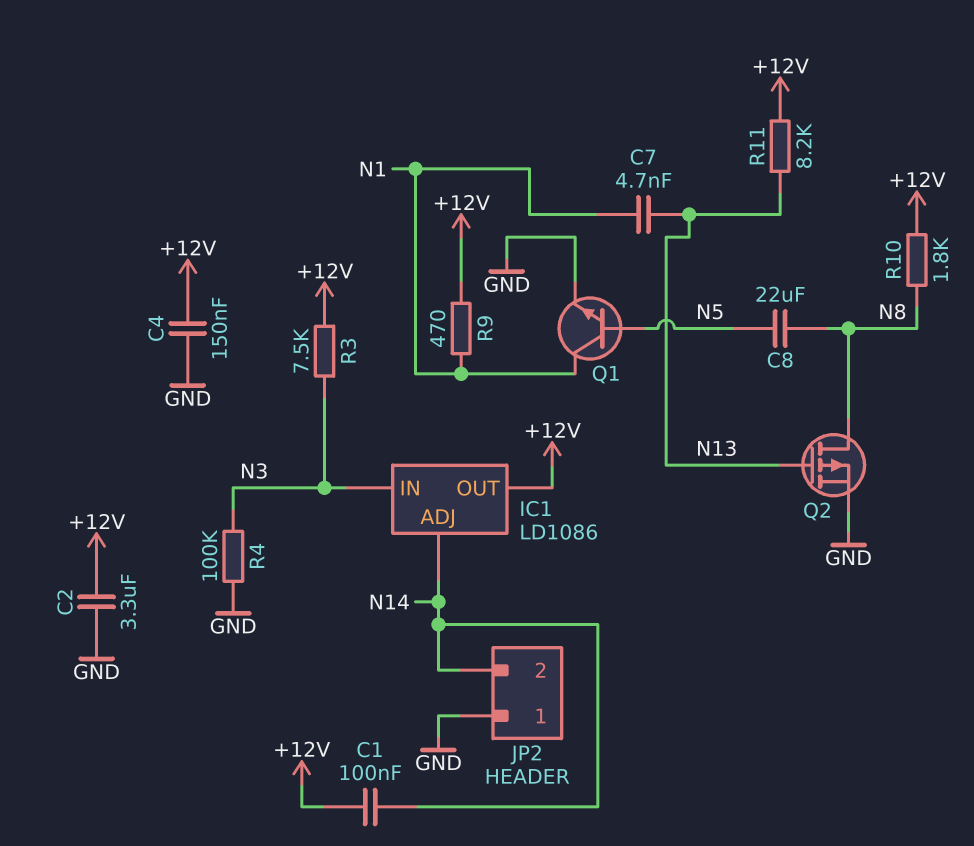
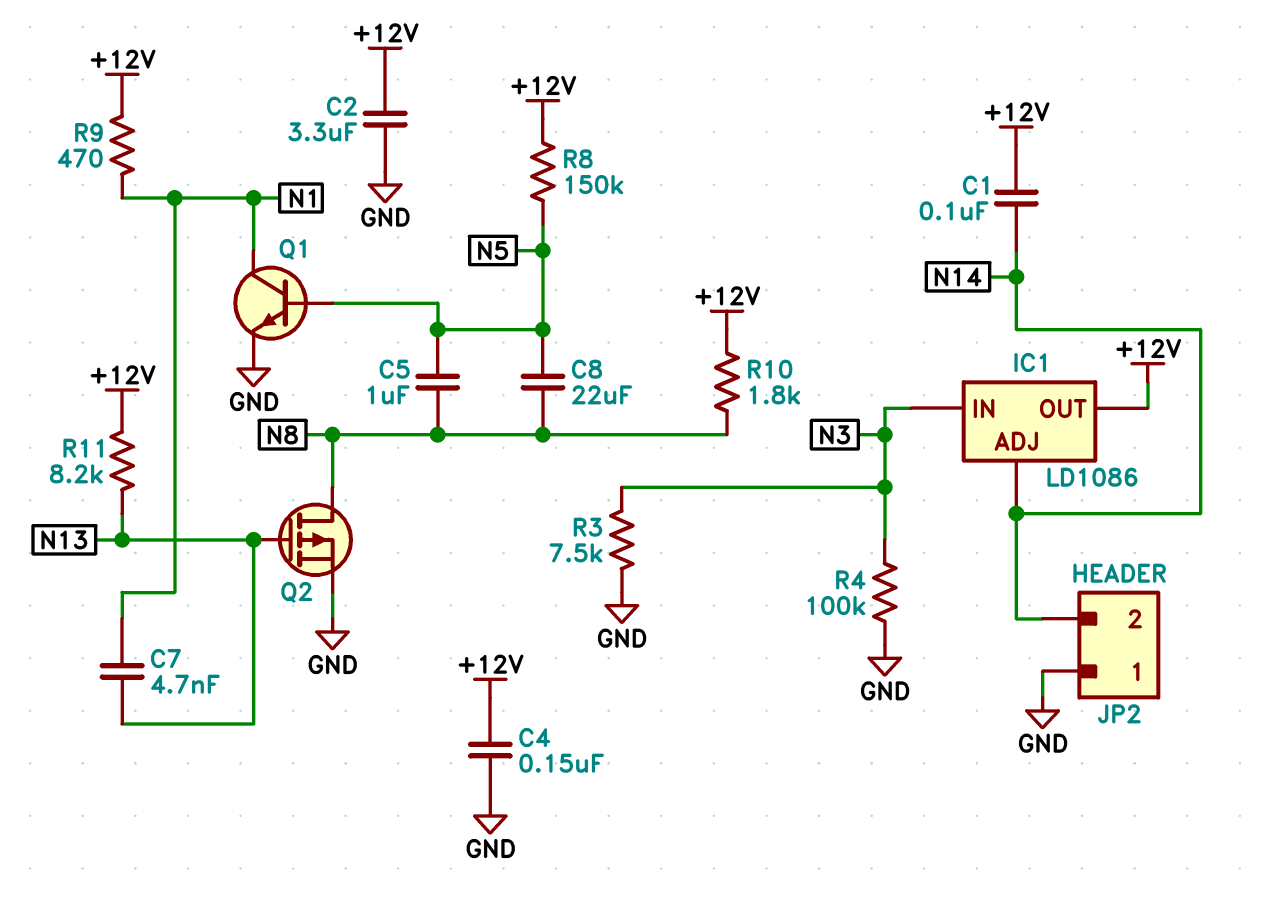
C5: none -> 1uF (N5, N8)
R3: 7.5k (+12V, N3) -> 7.5k (GND, N3)
R8: none -> 150k (+12V, N5)

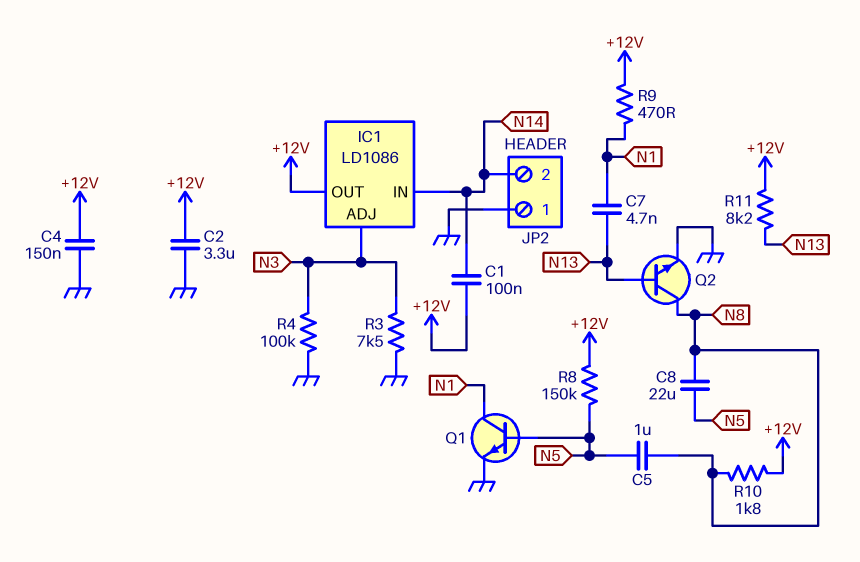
IC1 pin ADJ: N14 -> N3
IC1 pin IN: N3 -> N14
Q2: PMOS (G N13, D N8, S GND) -> NPN (B N13, C N8, E GND)

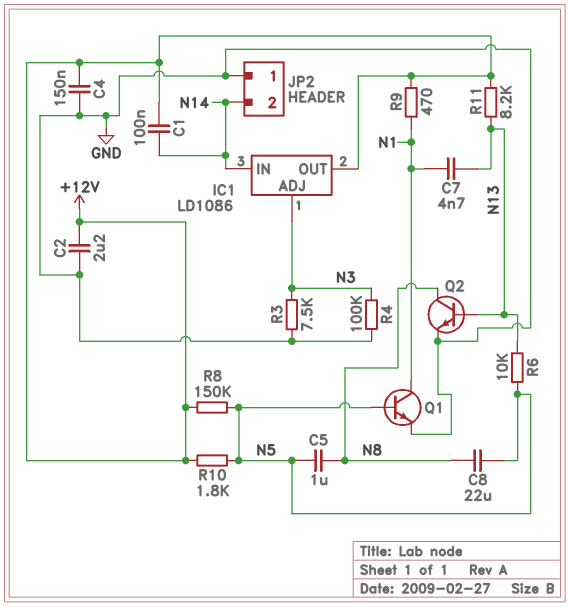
C2: 3.3uF (+12V, GND) -> 2.2uF (+12V, GND)
R6: none -> 10k (N5, N13)
R10: 1.8k (+12V, N8) -> 1.8k (+12V, N5)

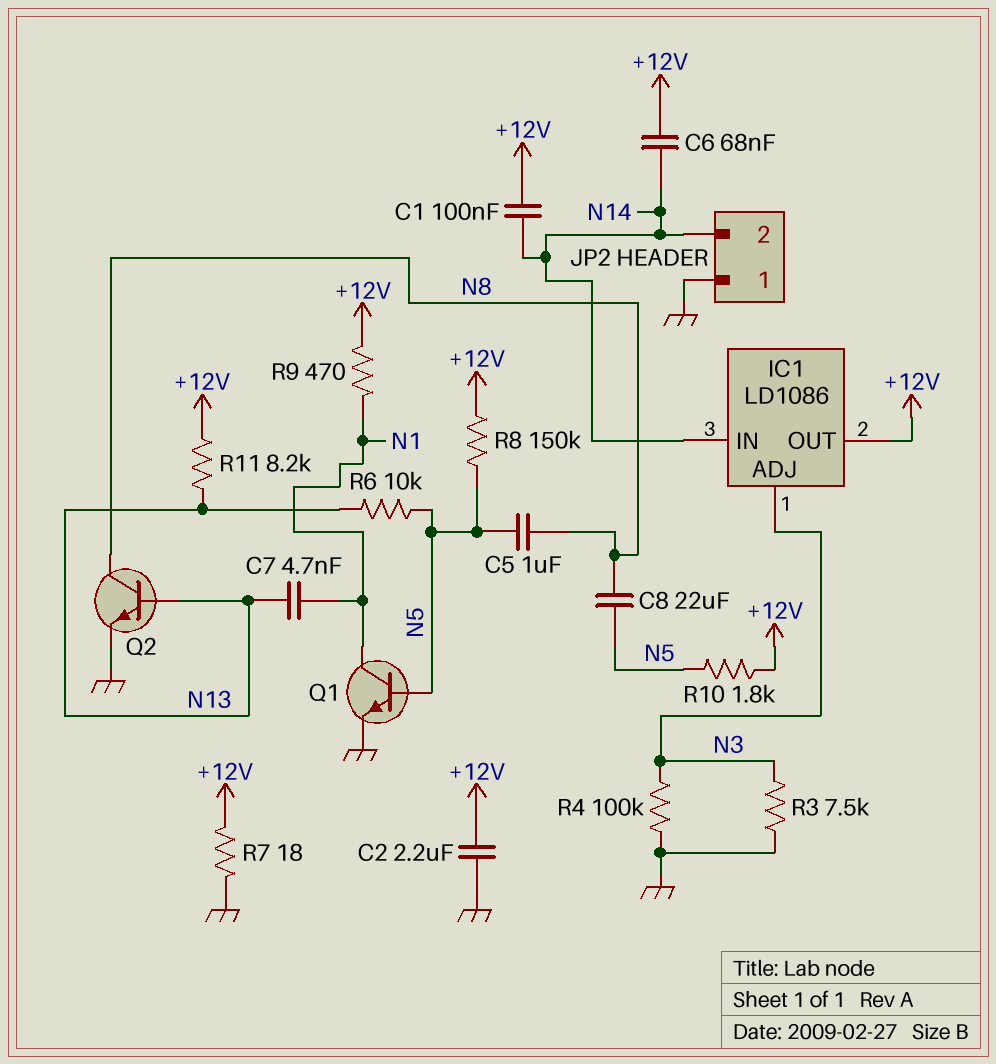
C4: 150nF (+12V, GND) -> none
C6: none -> 68nF (+12V, N14)
R7: none -> 18 (+12V, GND)

